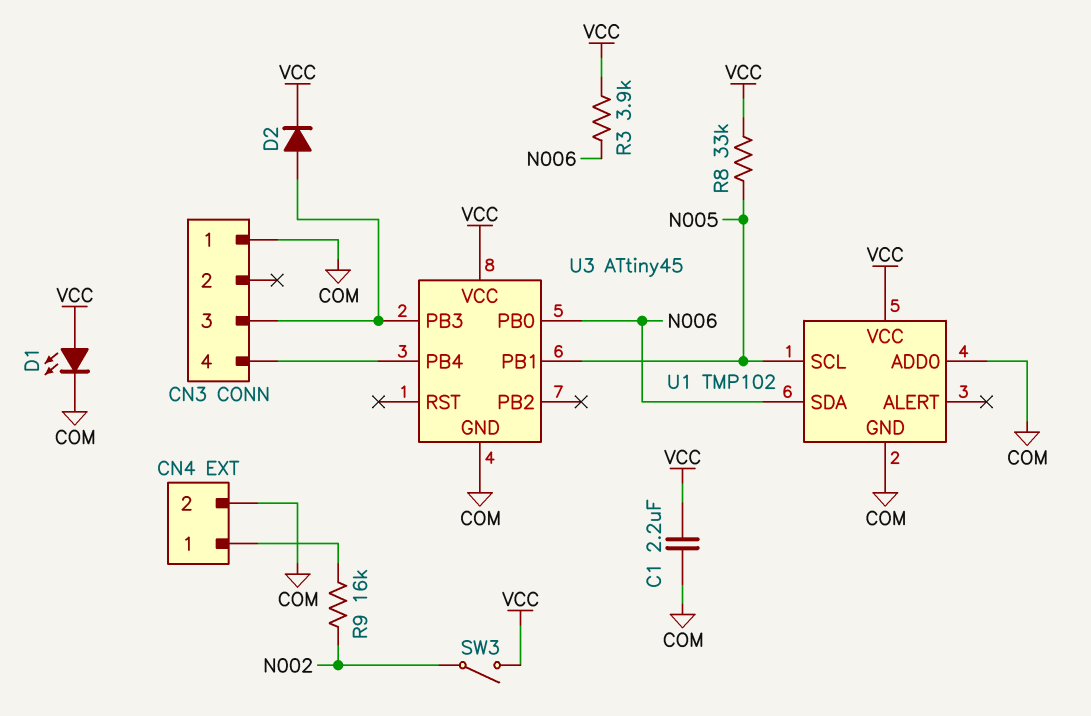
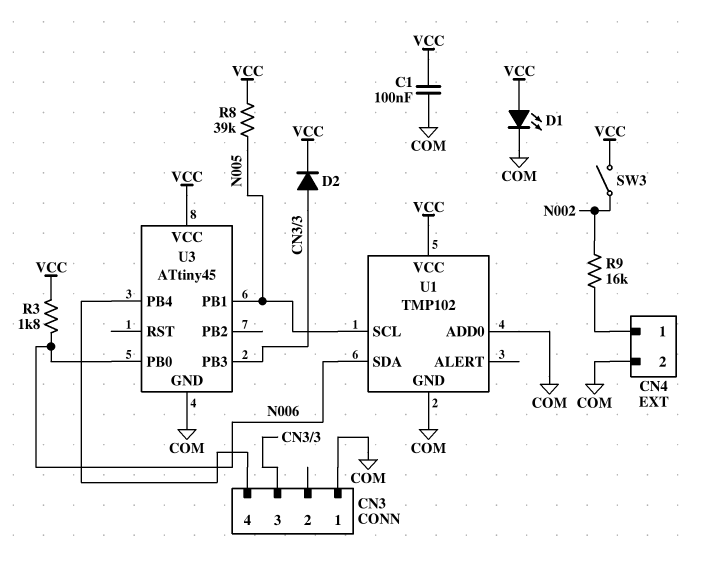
C1: 2.2uF (COM, VCC) -> 100nF (COM, VCC)
R3: 3.9k (N006, VCC) -> 1.8k (N006, VCC)
R8: 33k (N005, VCC) -> 39k (N005, VCC)

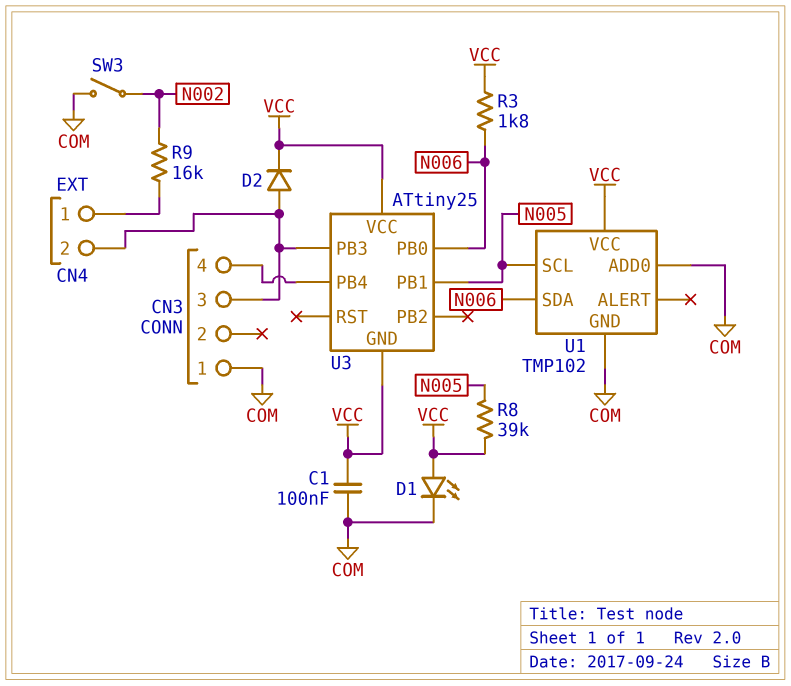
CN4 pin 2: COM -> CN3/3
SW3: switch (N002, VCC) -> switch (COM, N002)
U3: ATtiny45 -> ATtiny25
U3 pin GND: COM -> VCC

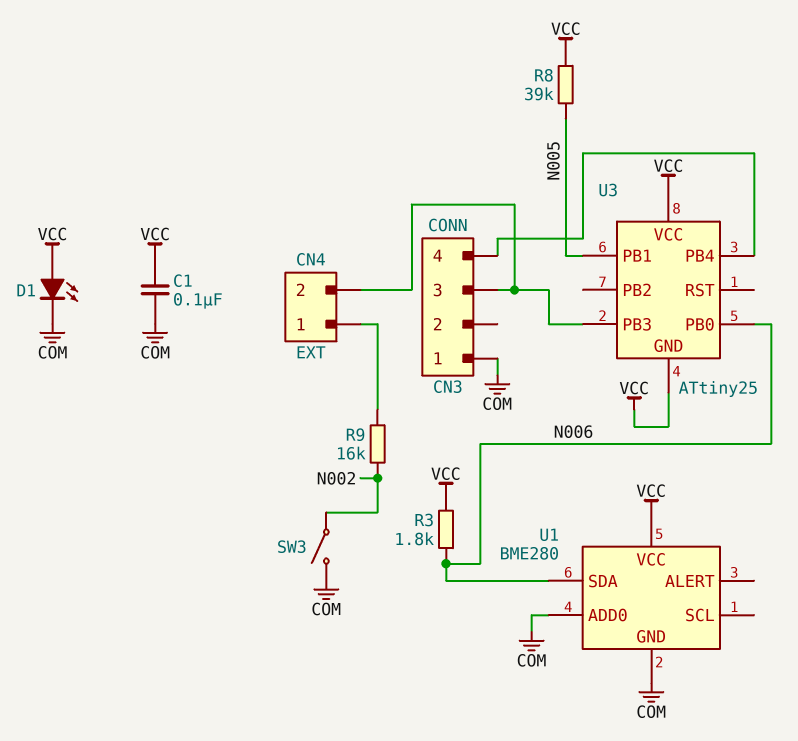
D2: diode (A CN3/3, K VCC) -> none
U1: TMP102 -> BME280
U1 pin SCL: N005 -> none

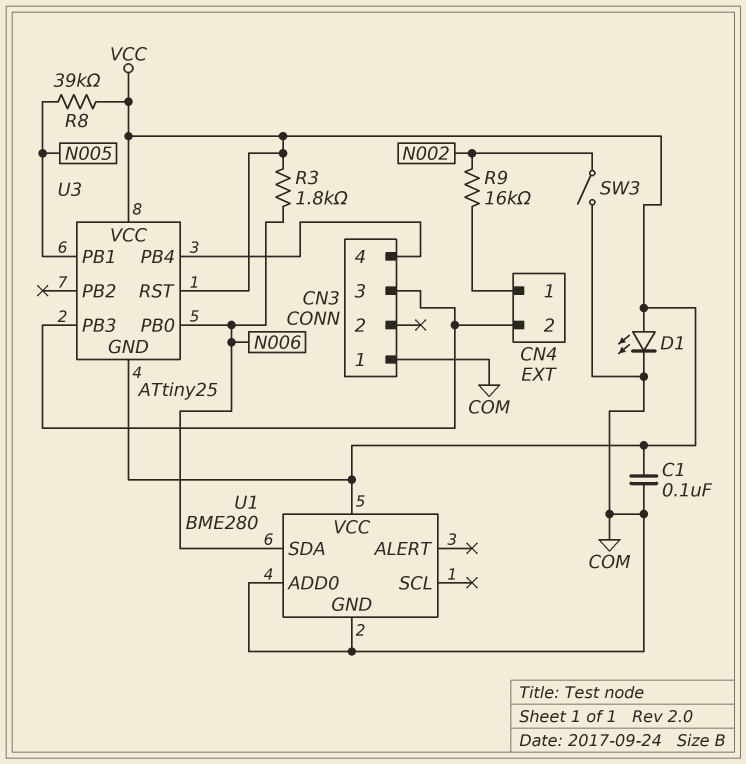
U3 pin RST: none -> VCC

